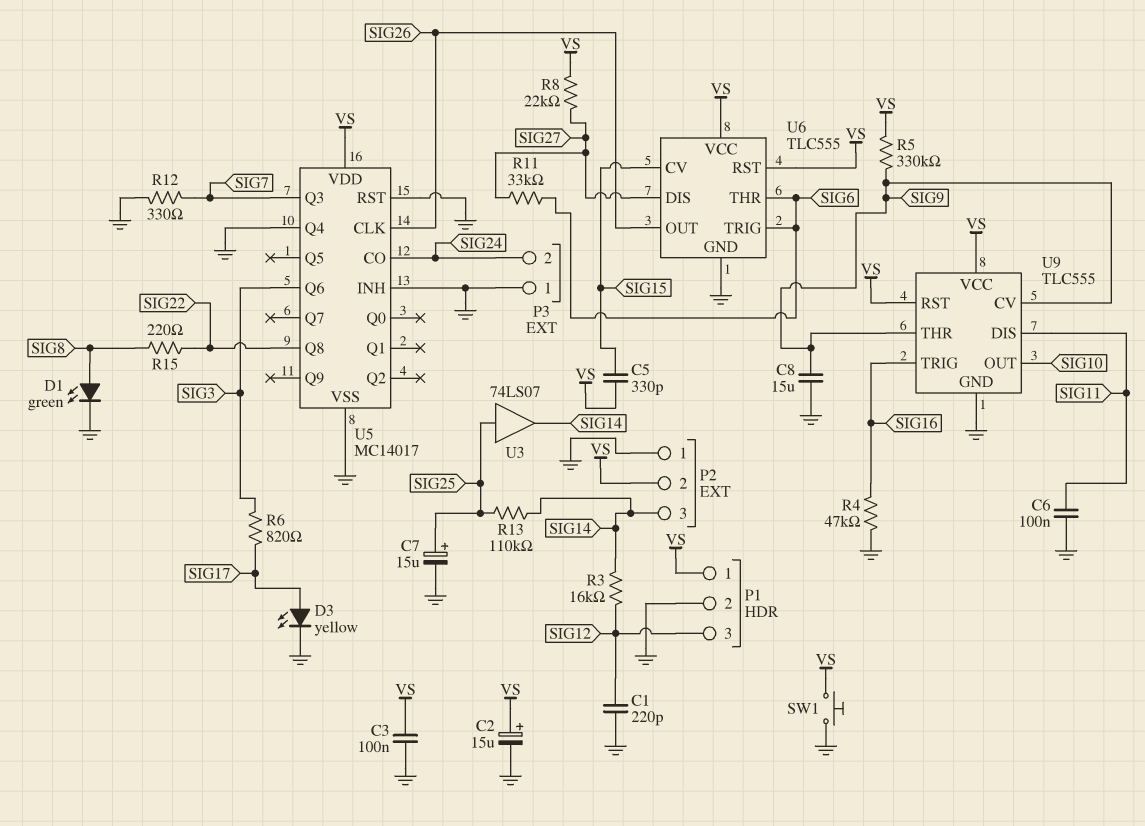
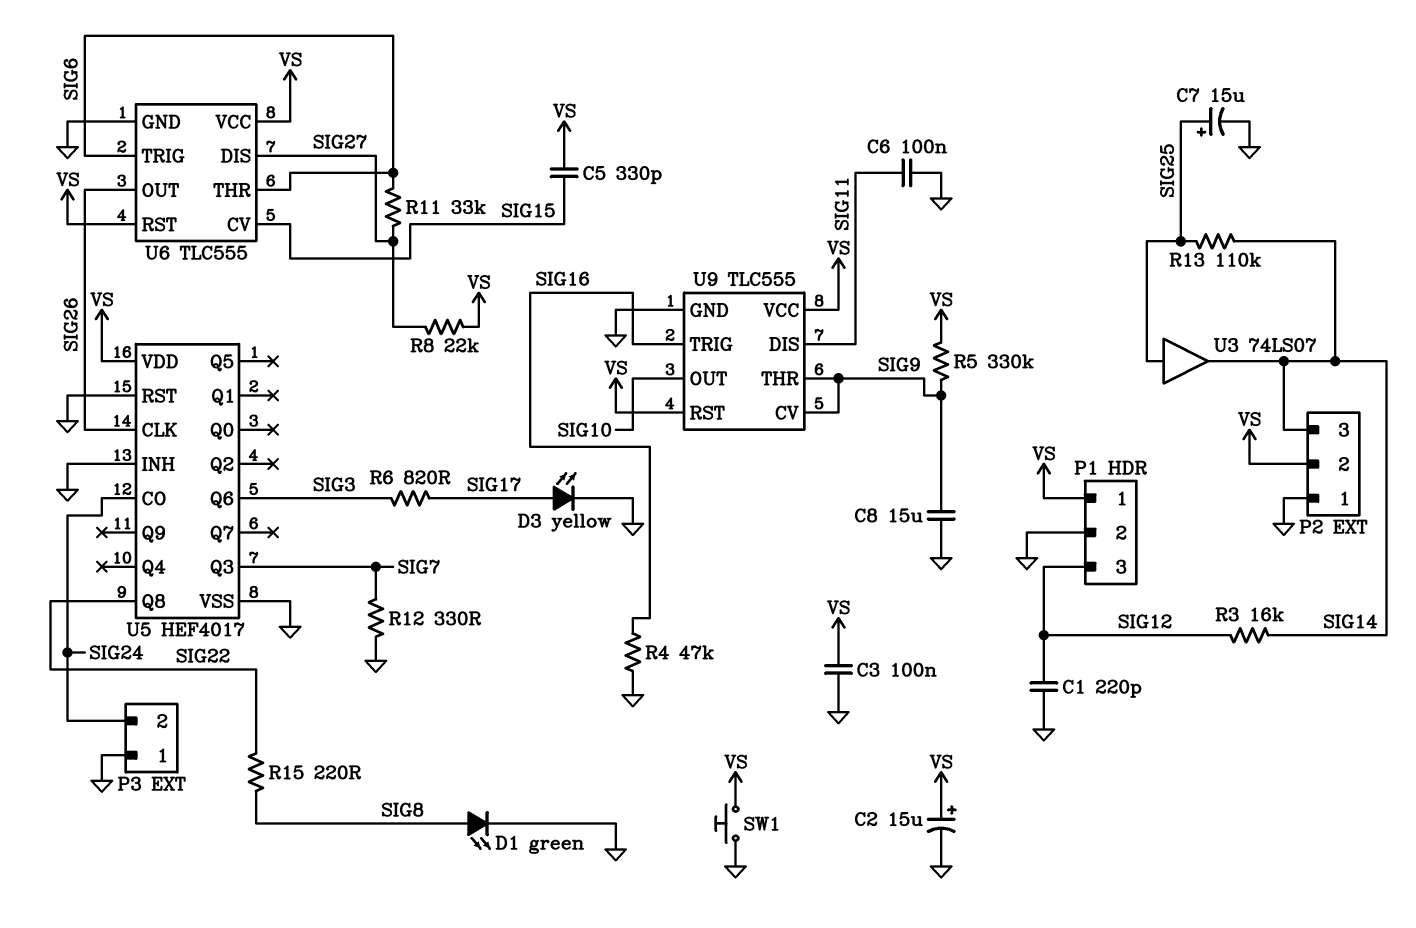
U5: MC14017 -> HEF4017
U5 pin Q4: GND -> none

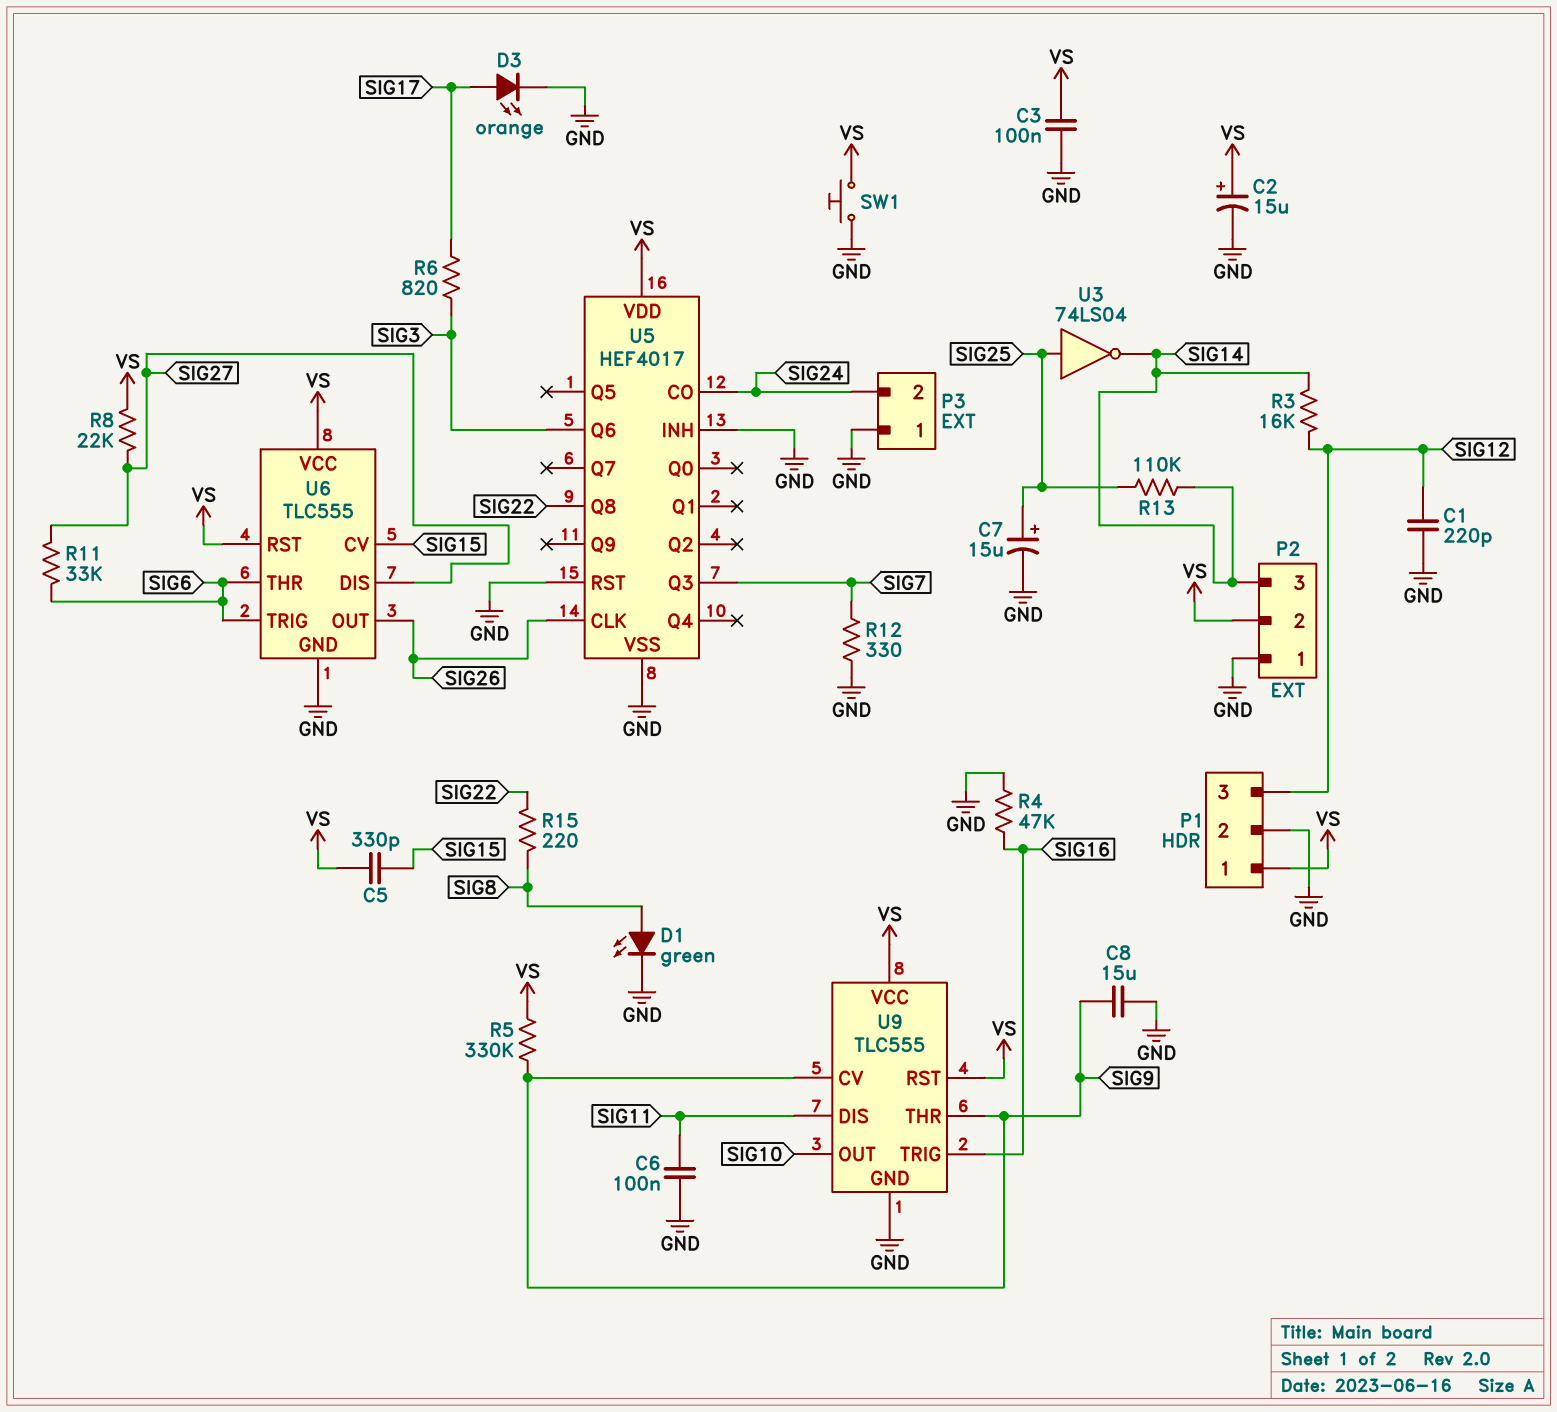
D3: LED yellow (A SIG17, K GND) -> LED orange (A SIG17, K GND)
U3: buffer 74LS07 (in SIG25, out SIG14) -> NOT 74LS04 (in SIG25, out SIG14)

